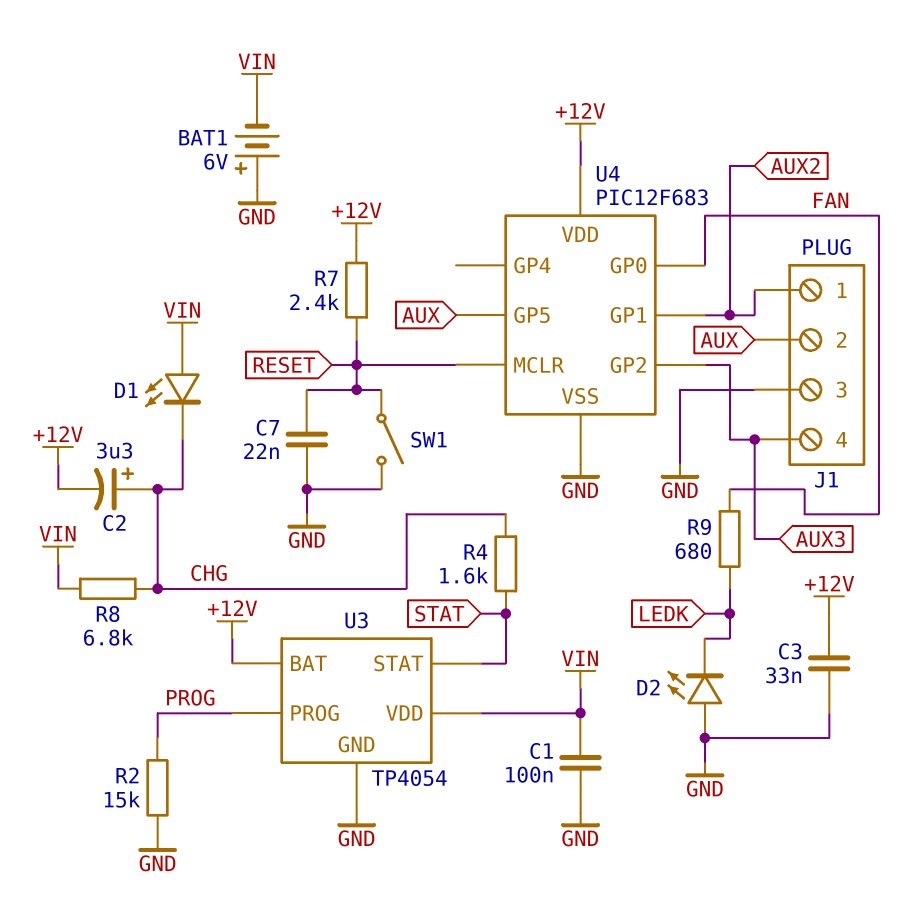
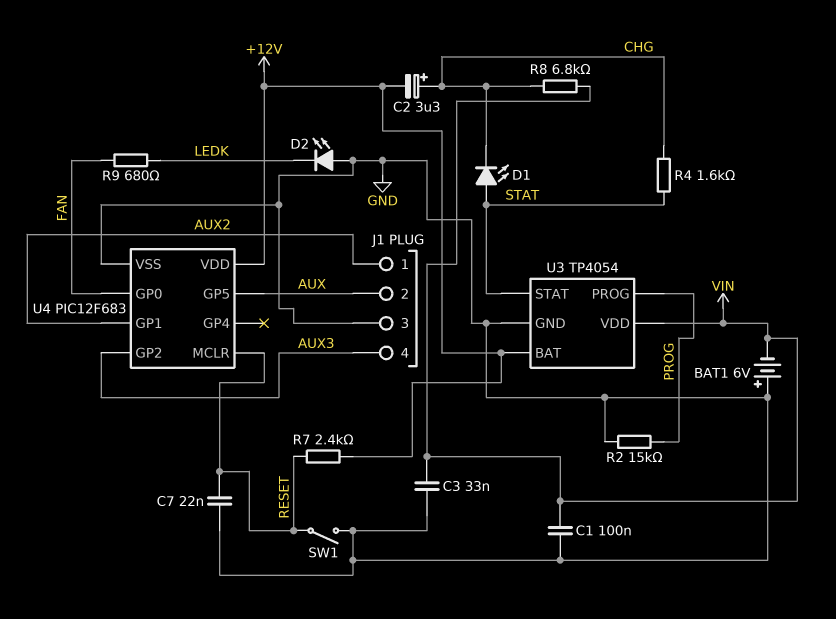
C3: 33nF (+12V, GND) -> 33nF (GND, VIN)
D1: LED (A VIN, K CHG) -> LED (A STAT, K CHG)

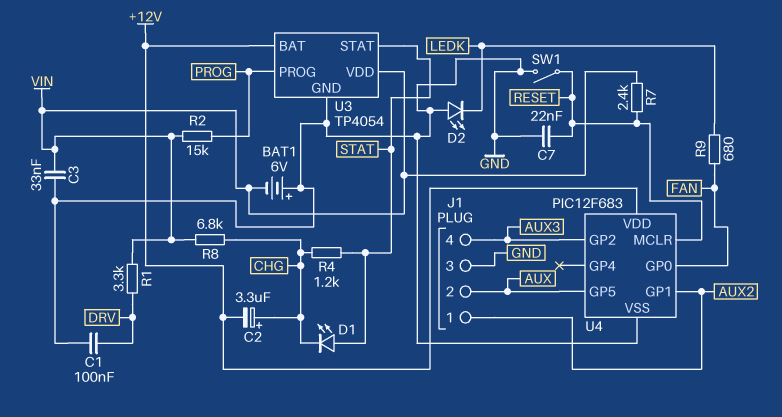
C1: 100nF (GND, VIN) -> 100nF (DRV, GND)
R1: none -> 3.3k (DRV, VIN)
R2: 15k (GND, PROG) -> 15k (PROG, VIN)
R4: 1.6k (CHG, STAT) -> 1.2k (CHG, STAT)
R7: 2.4k (+12V, RESET) -> 2.4k (RESET, VIN)

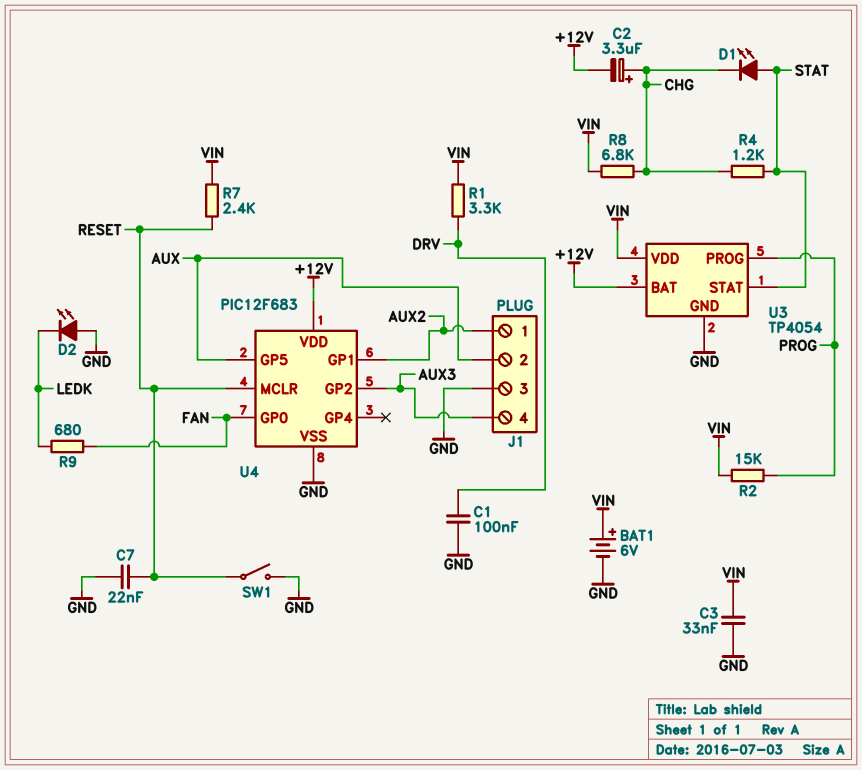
BAT1: 6V (plus GND, minus VIN) -> 6V (plus VIN, minus GND)

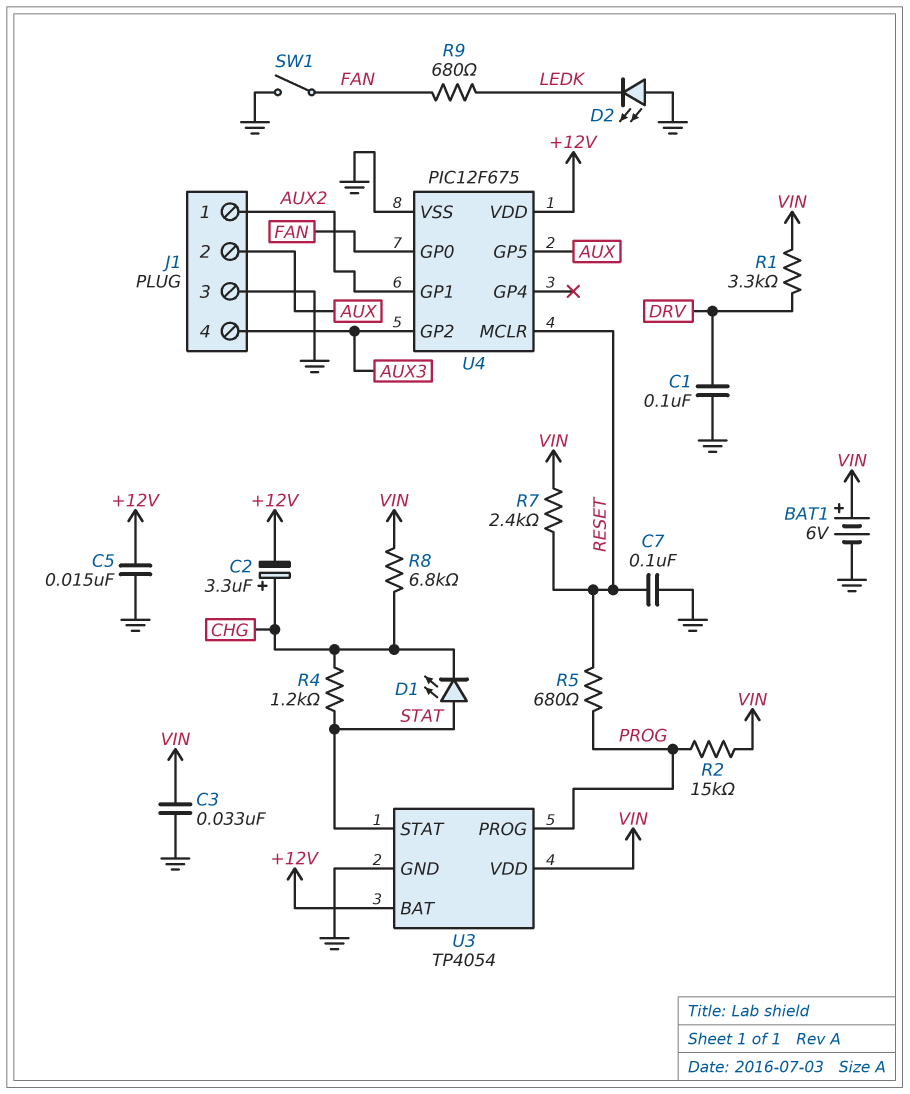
C5: none -> 15nF (+12V, GND)
C7: 22nF (GND, RESET) -> 100nF (GND, RESET)
R5: none -> 680 (PROG, RESET)
SW1: switch (GND, RESET) -> switch (FAN, GND)
U4: PIC12F683 -> PIC12F675

